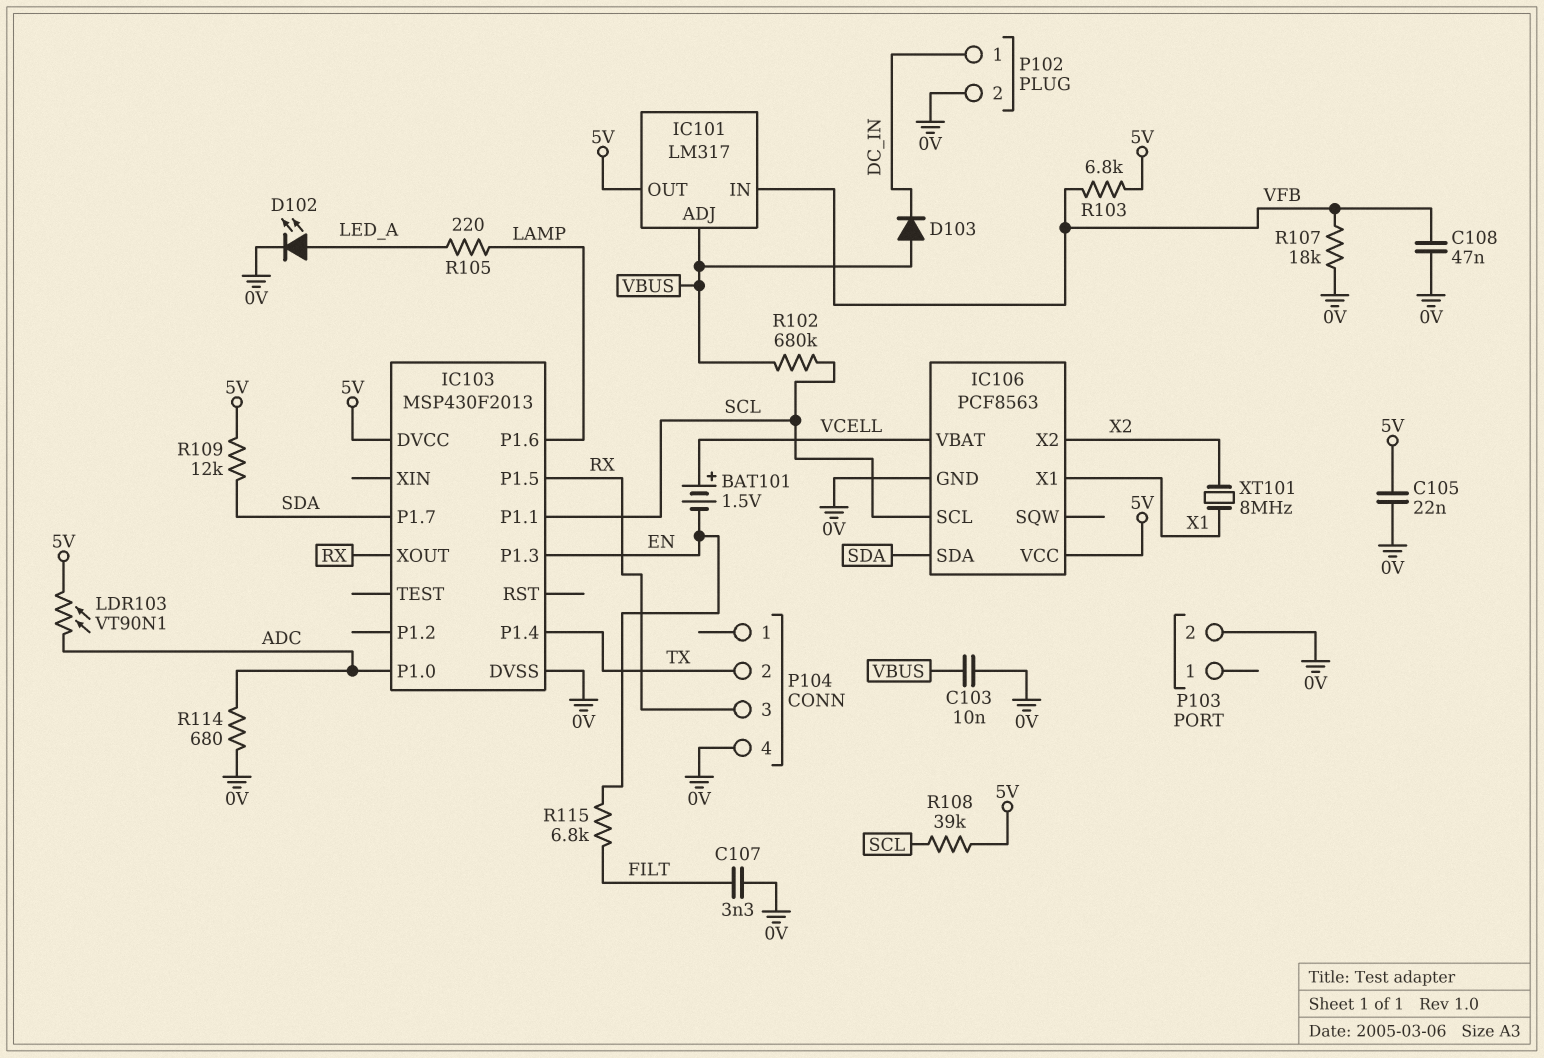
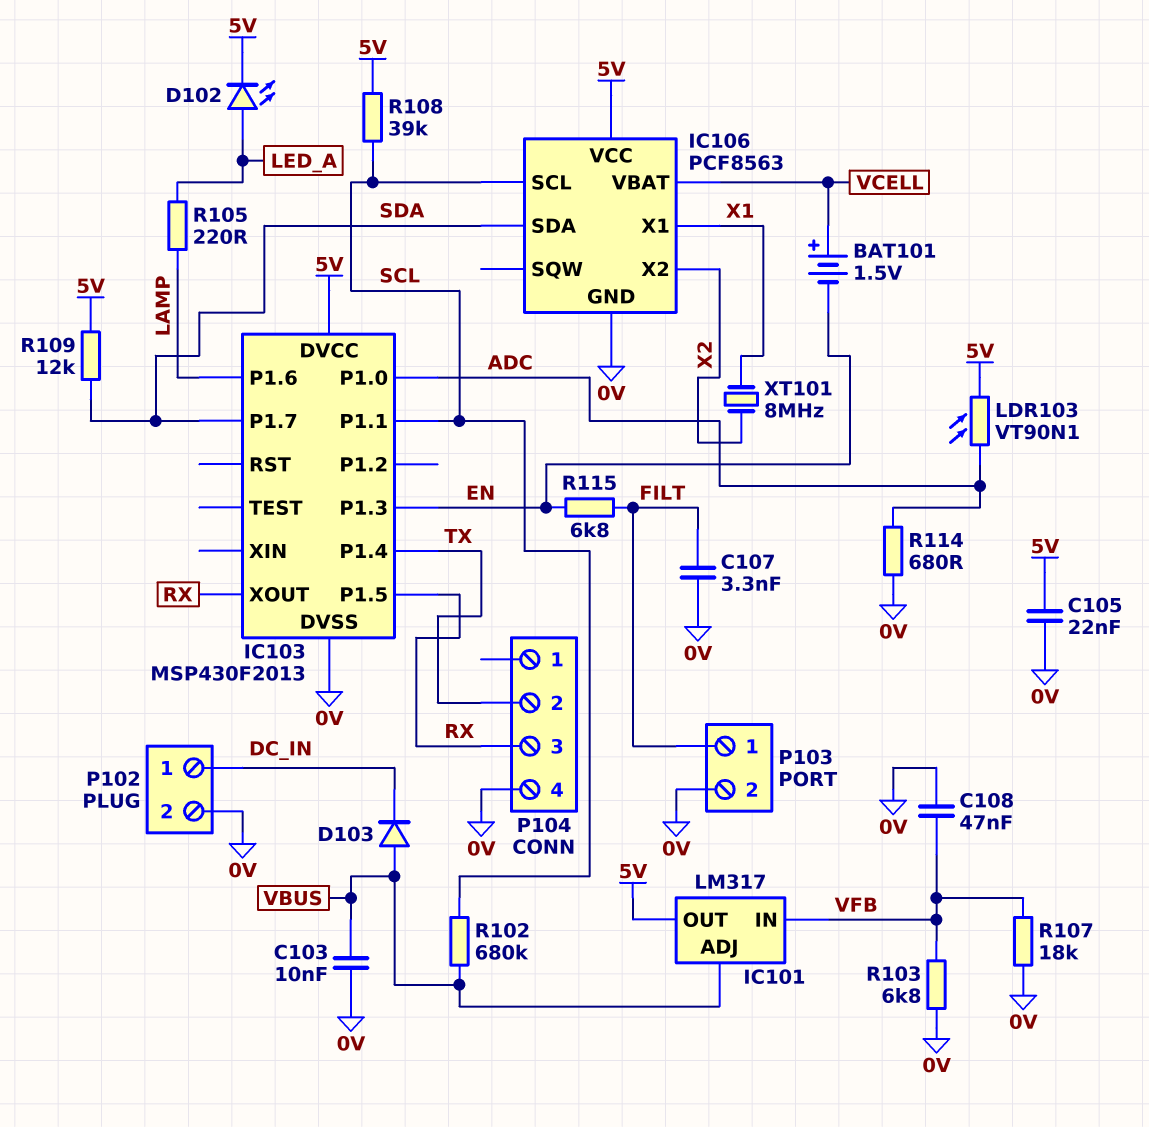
D102: LED (A LED_A, K 0V) -> LED (A LED_A, K 5V)
P103 pin 1: none -> FILT
R103: 6.8k (5V, VFB) -> 6.8k (0V, VFB)

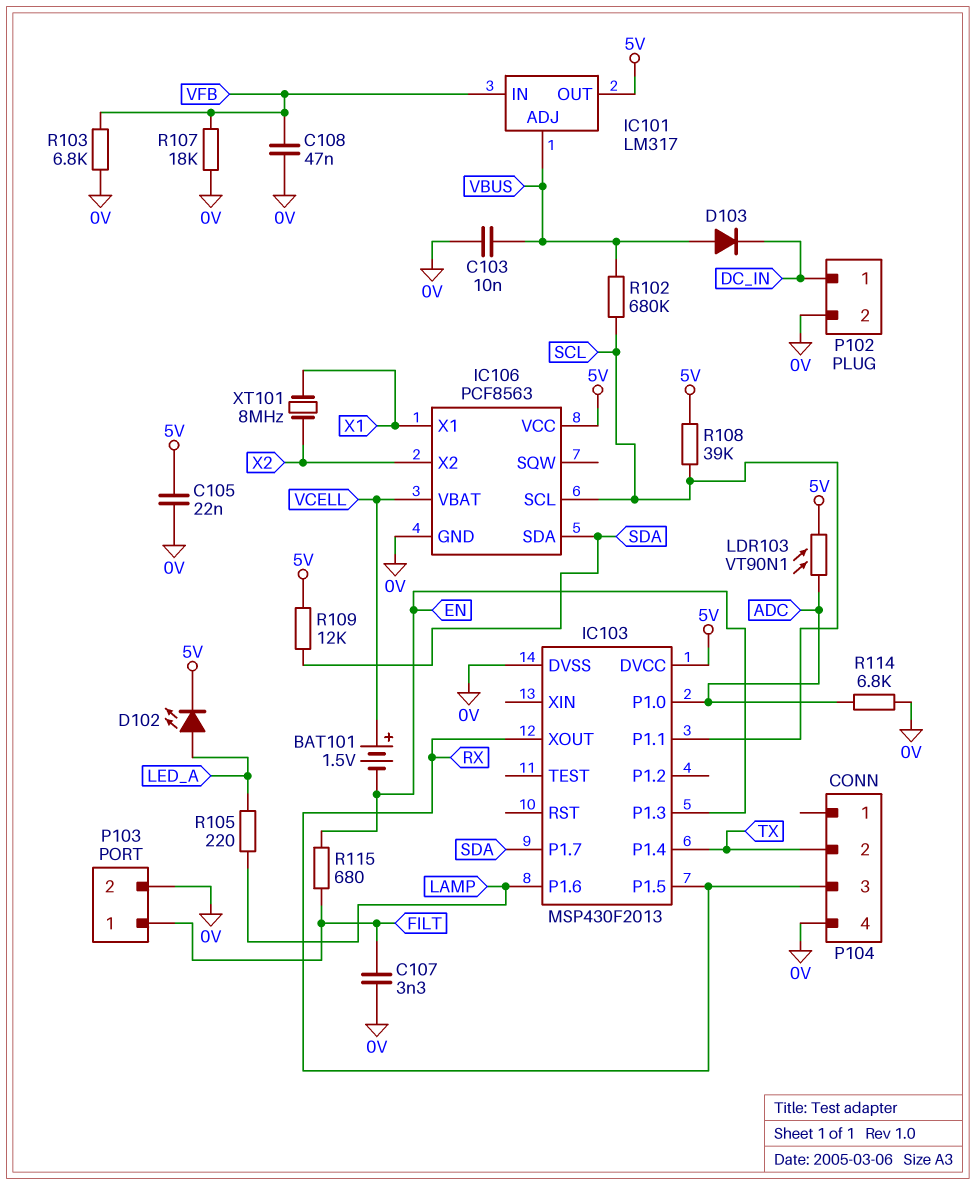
R114: 680 (0V, ADC) -> 6.8k (0V, ADC)
R115: 6.8k (EN, FILT) -> 680 (EN, FILT)

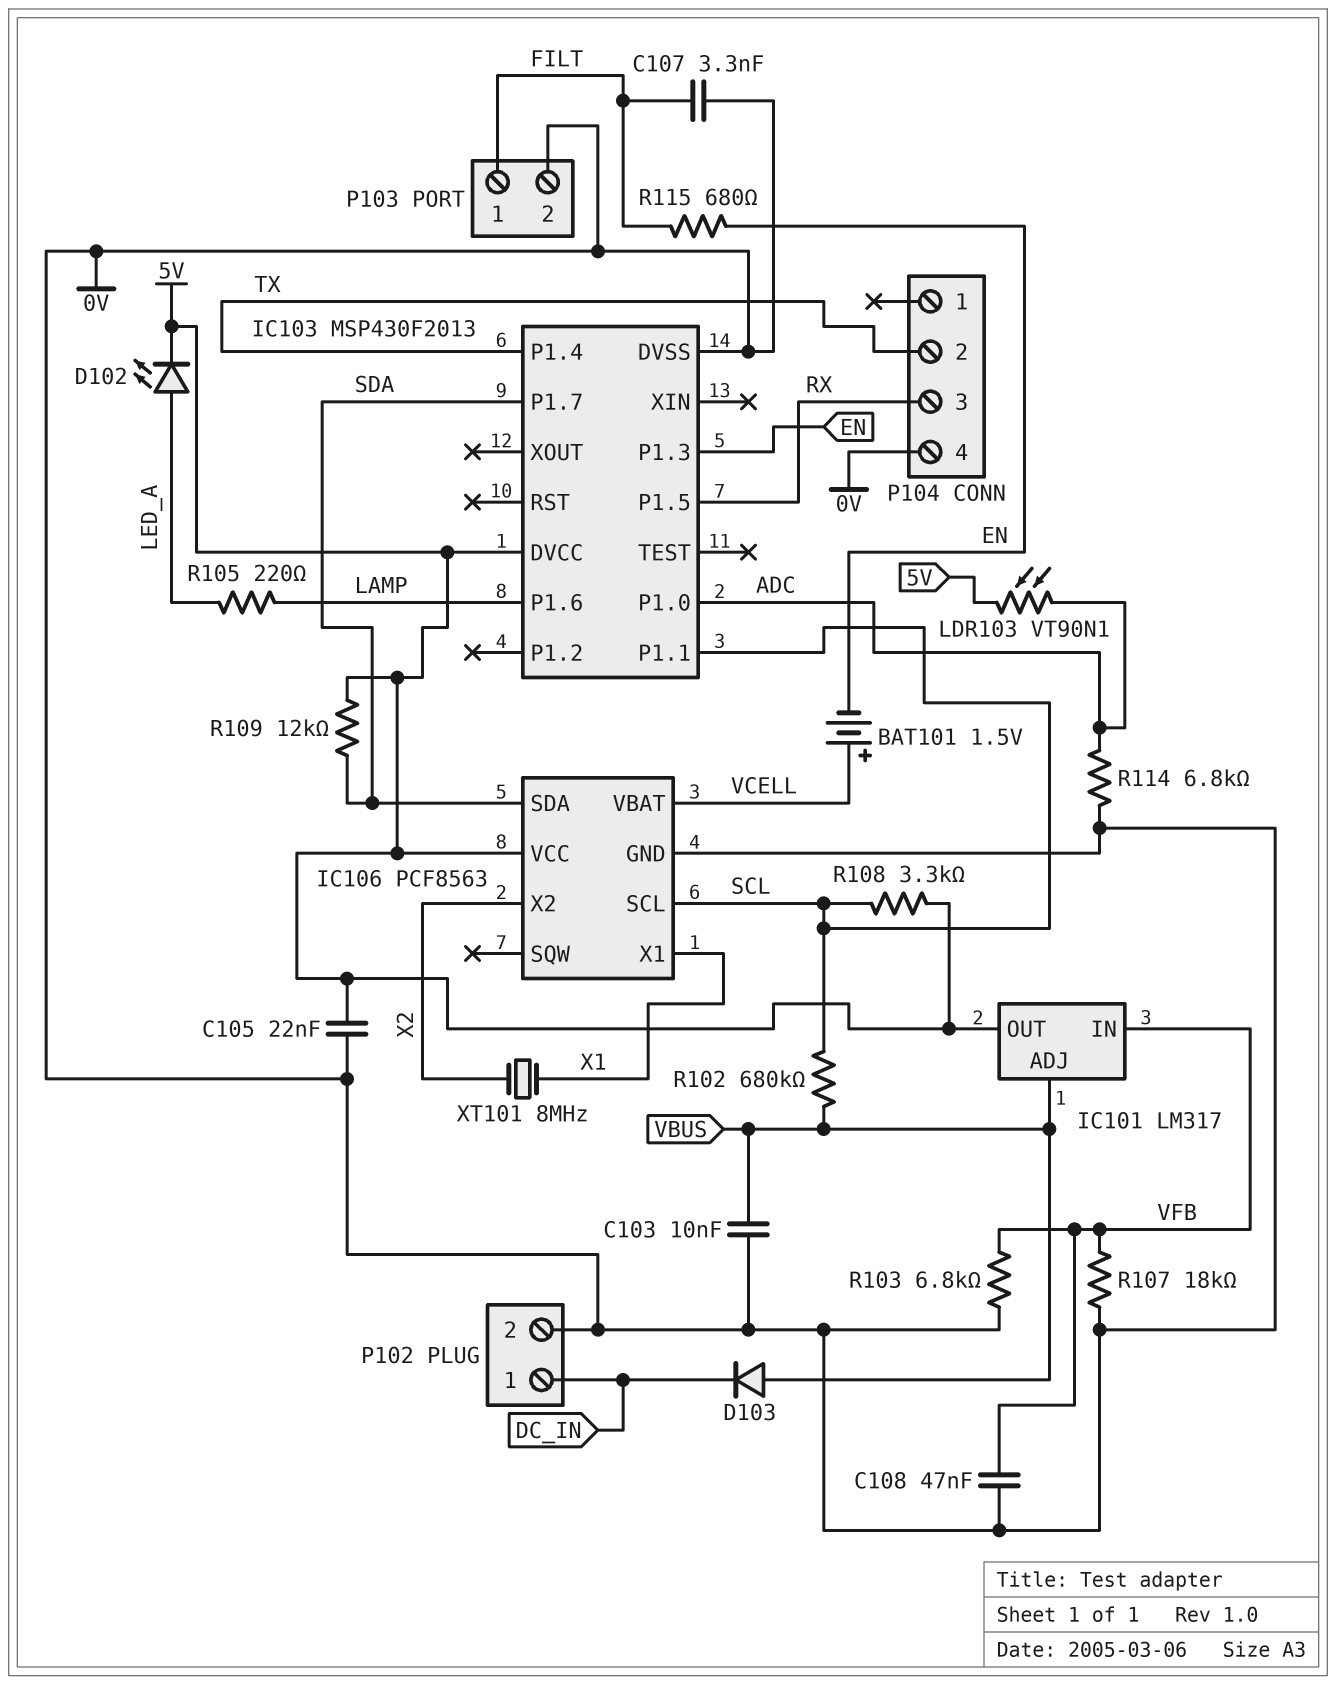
IC103 pin XOUT: RX -> none
R108: 39k (5V, SCL) -> 3.3k (5V, SCL)

